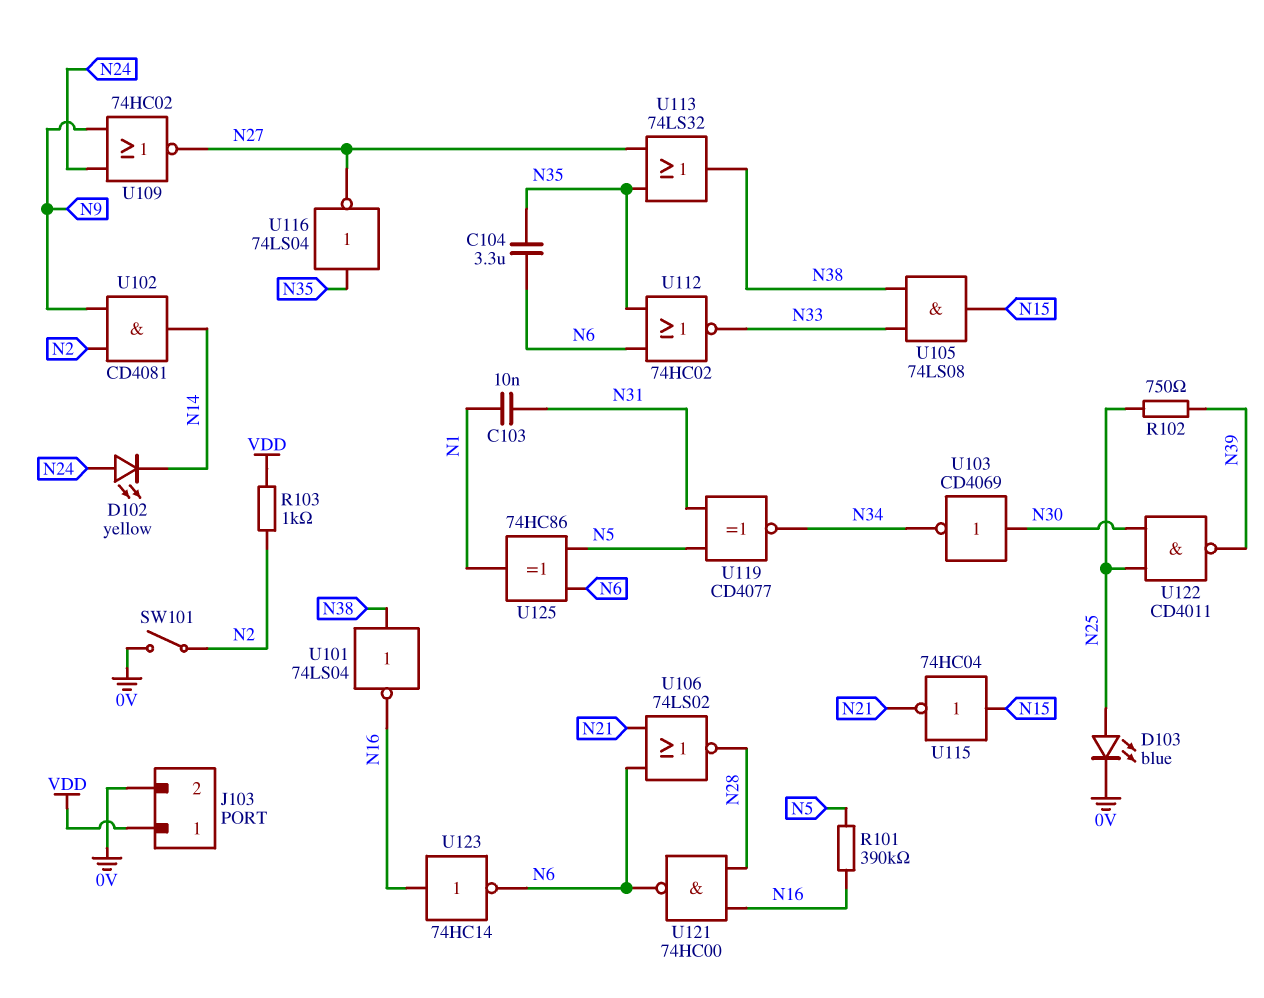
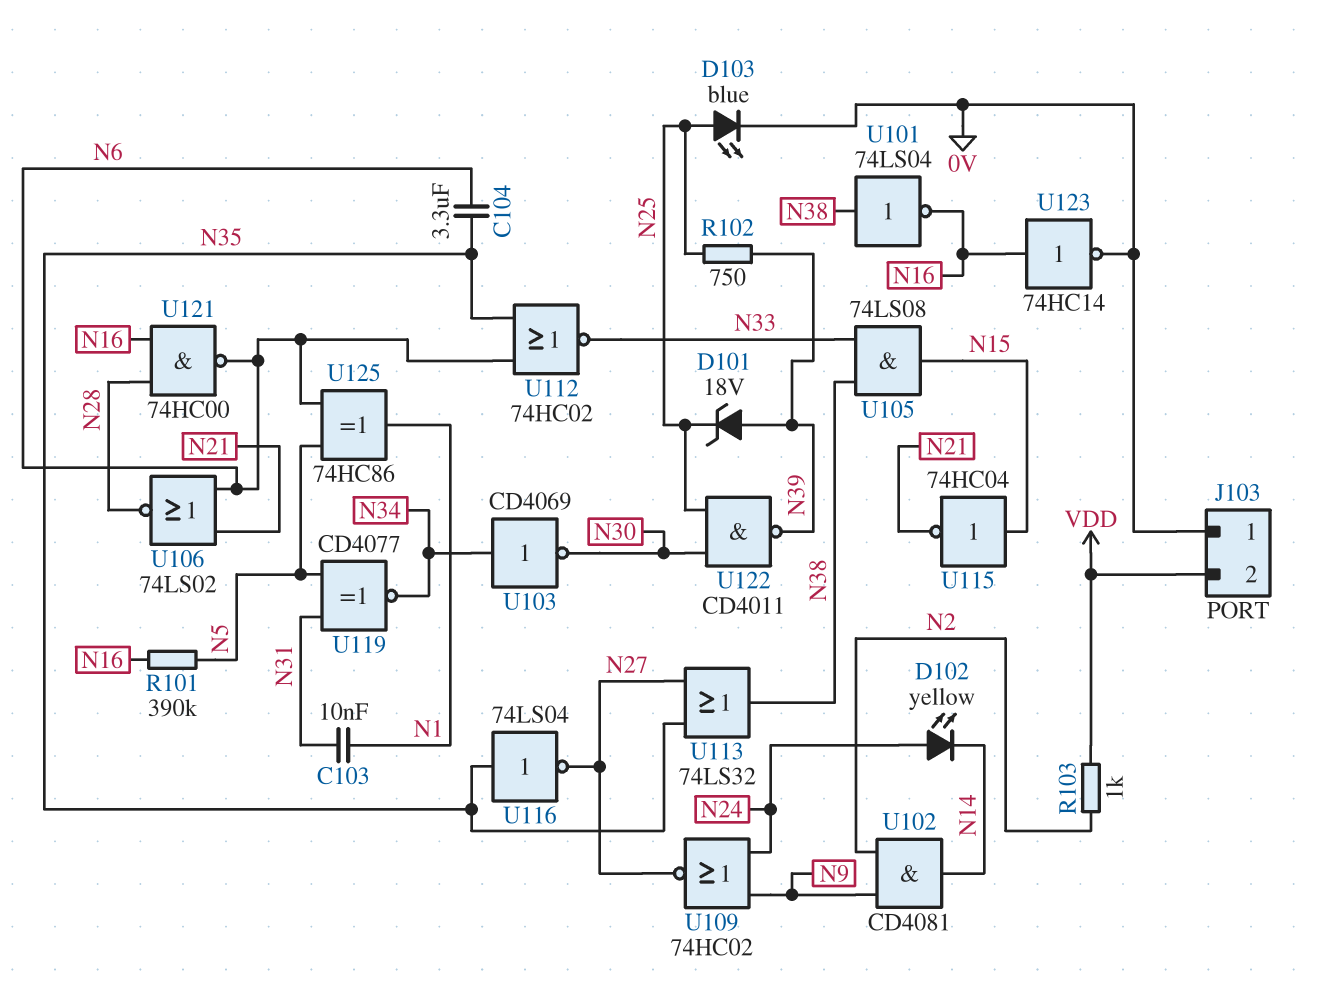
D101: none -> zener 18V (A N39, K N25)
J103 pin 1: VDD -> 0V
J103 pin 2: 0V -> VDD
SW101: switch (0V, N2) -> none
U103: NOT CD4069 (in N30, out N34) -> NOT CD4069 (in N34, out N30)
U123: NOT 74HC14 (in N16, out N6) -> NOT 74HC14 (in N16, out 0V)

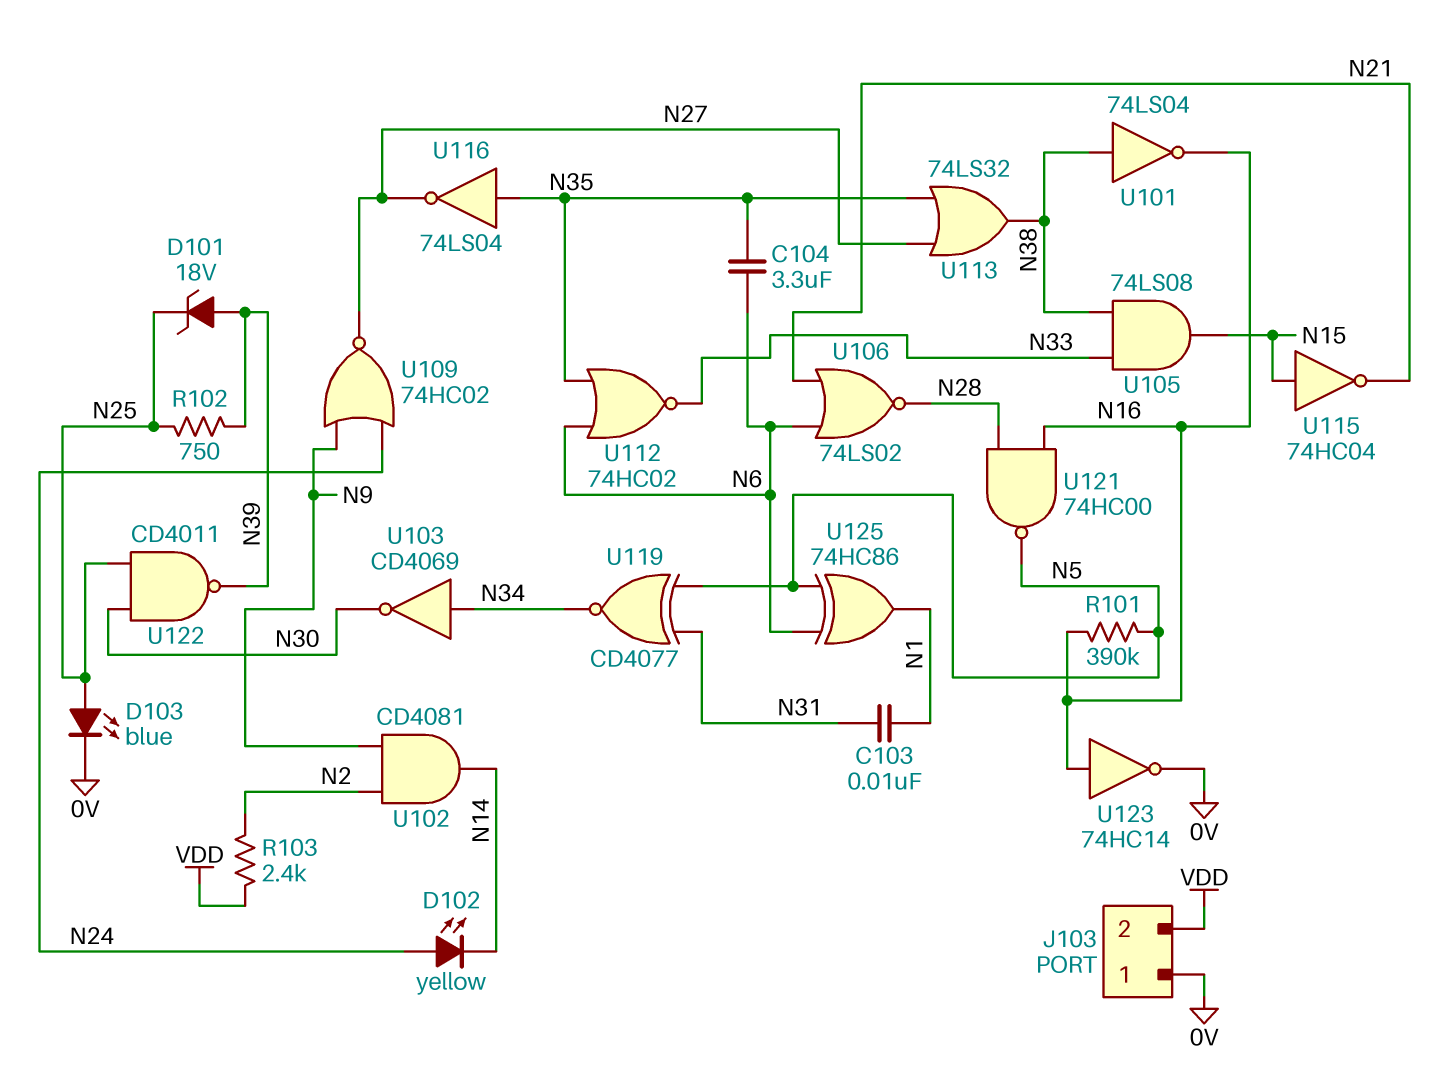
R103: 1k (N2, VDD) -> 2.4k (N2, VDD)
U121: NAND 74HC00 (in N16, in N28, out N6) -> NAND 74HC00 (in N16, in N28, out N5)

